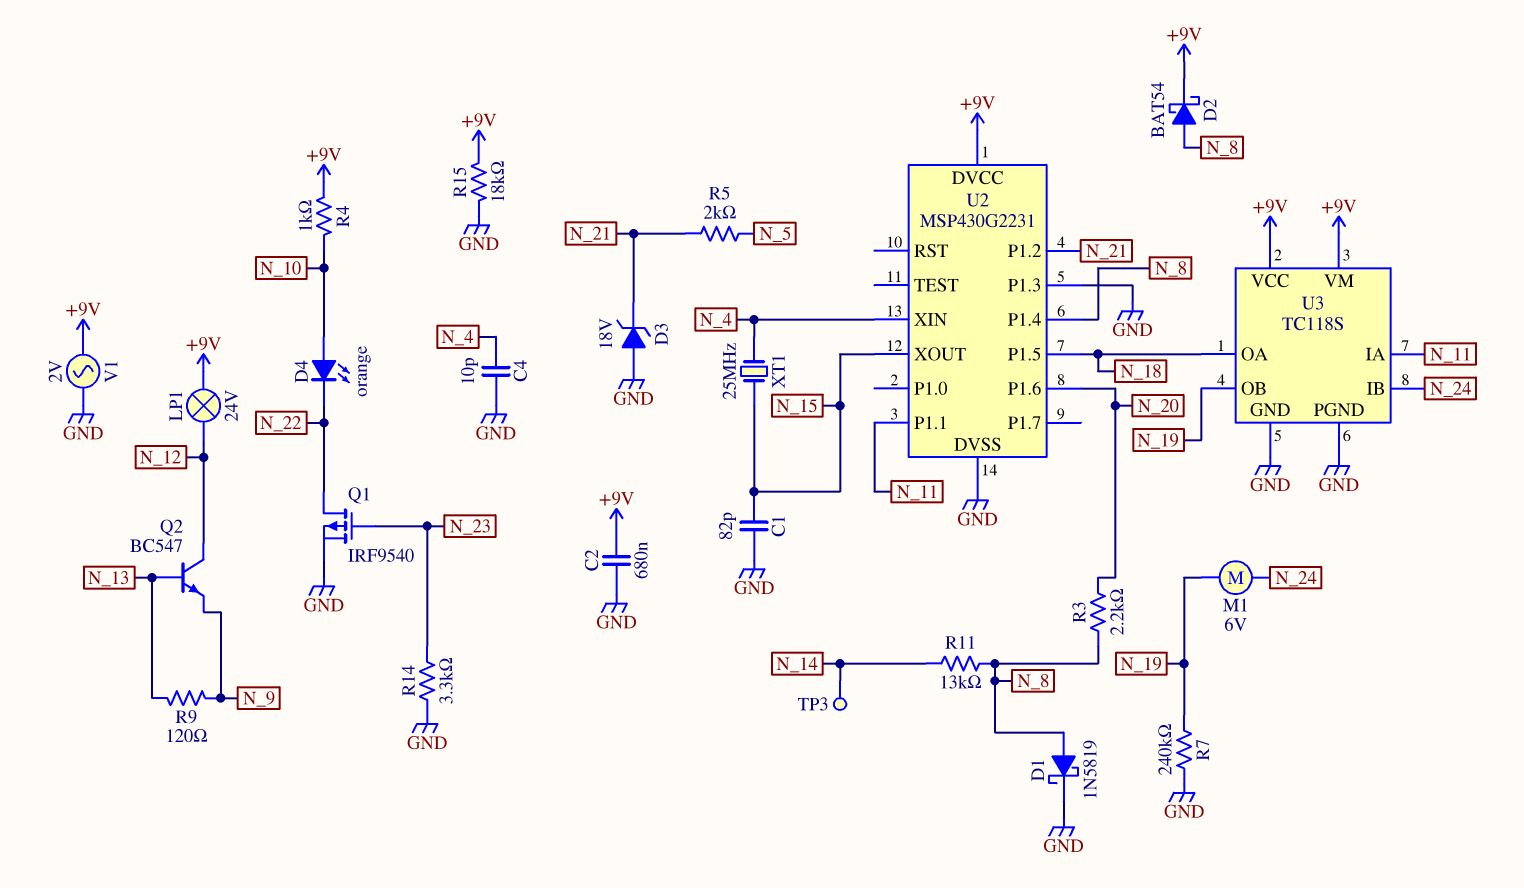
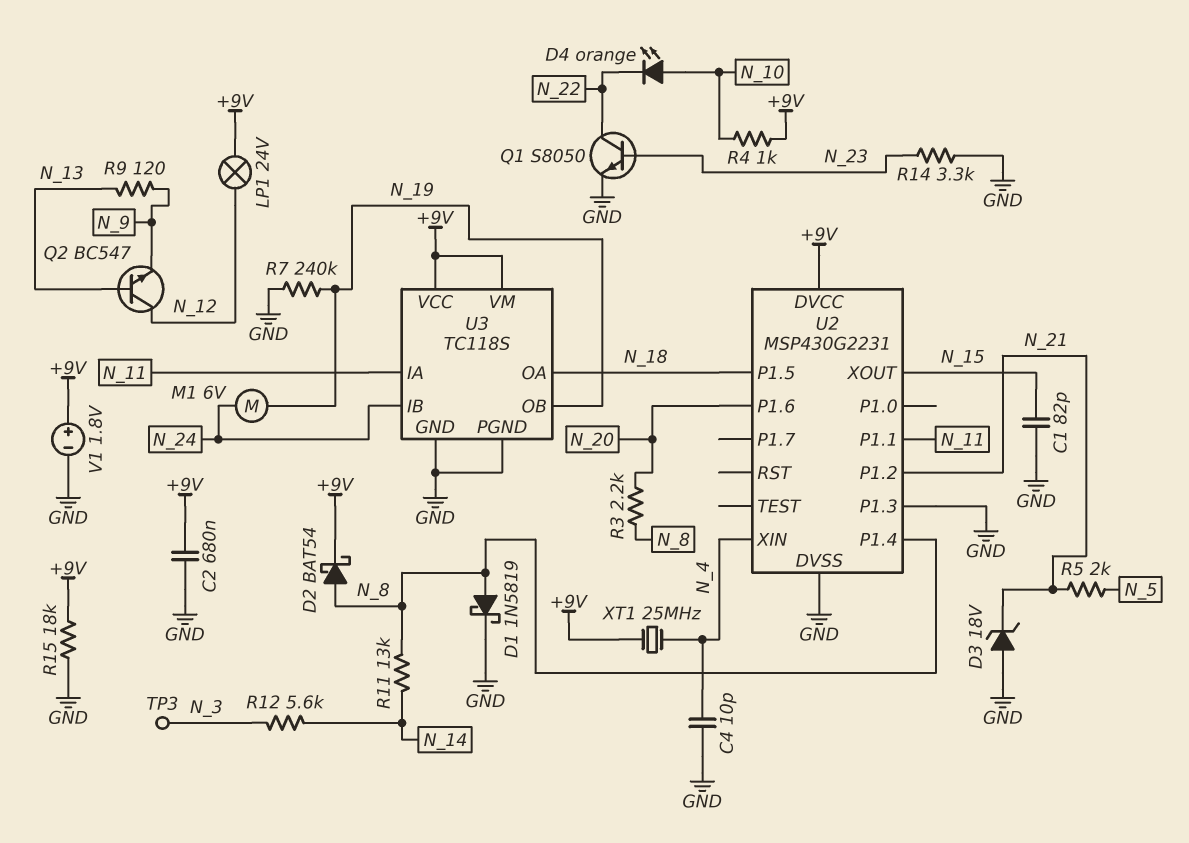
Q1: PMOS IRF9540 (G N_23, D N_22, S GND) -> NPN S8050 (B N_23, C N_22, E GND)
R12: none -> 5.6k (N_3, N_14)
TP3: test point (N_14) -> test point (N_3)
V1: AC 2V (+9V, GND) -> 1.8V (plus +9V, minus GND)
XT1: 25MHz (N_4, N_15) -> 25MHz (+9V, N_4)

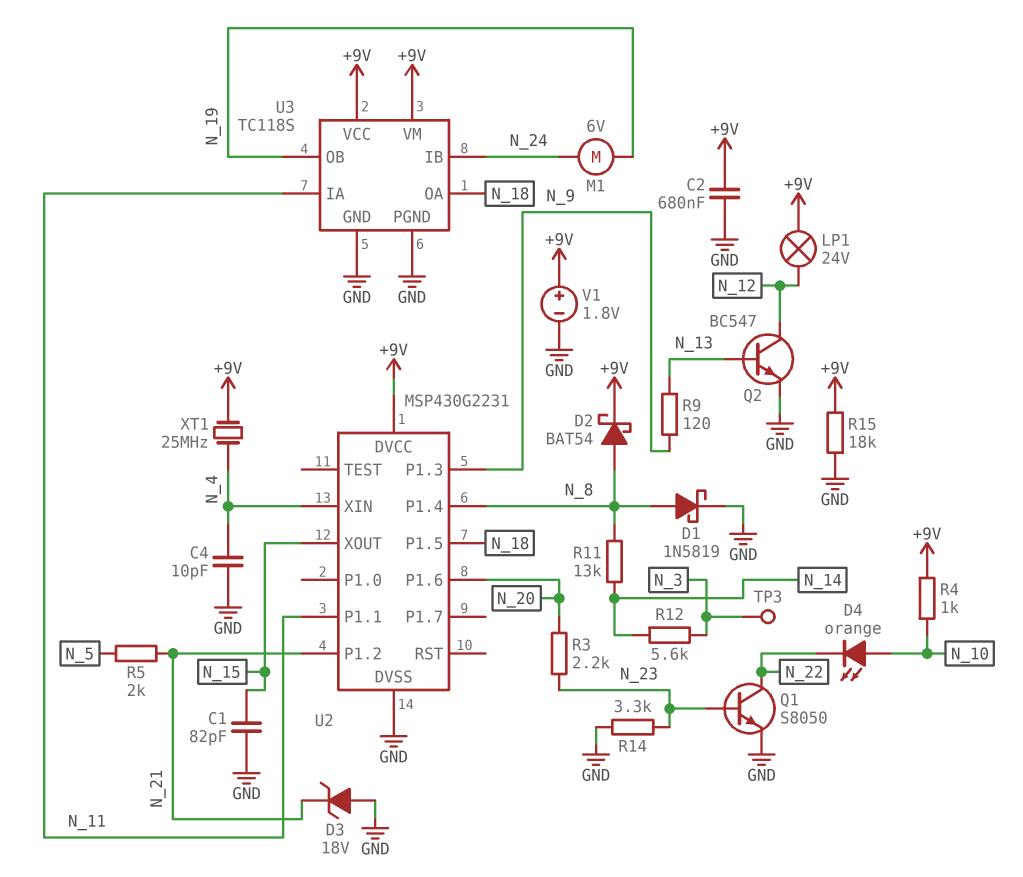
Q2: NPN BC547 (B N_13, C N_12, E N_9) -> NPN BC547 (B N_13, C N_12, E GND)
R3: 2.2k (N_8, N_20) -> 2.2k (N_20, N_23)
R7: 240k (GND, N_19) -> none
U2 pin P1.3: GND -> N_9

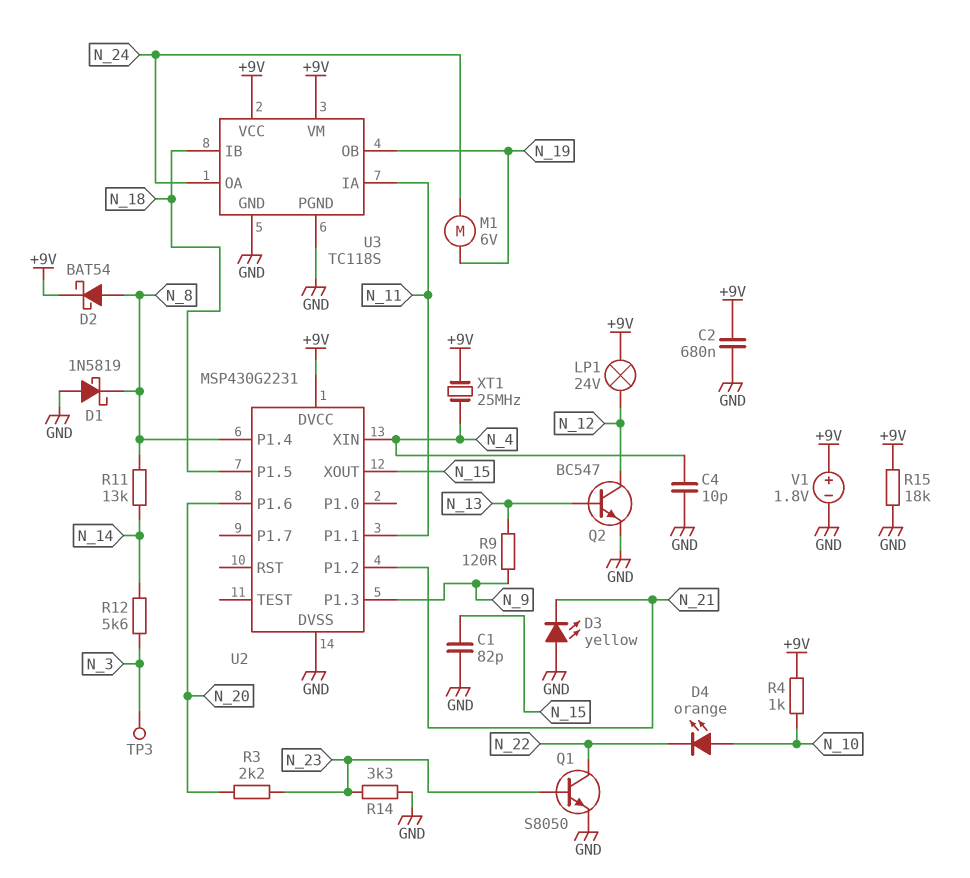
D1: schottky 1N5819 (A N_8, K GND) -> schottky 1N5819 (A GND, K N_8)
D3: zener 18V (A GND, K N_21) -> LED yellow (A GND, K N_21)
R5: 2k (N_5, N_21) -> none
U3 pin IB: N_24 -> N_18
U3 pin OA: N_18 -> N_24

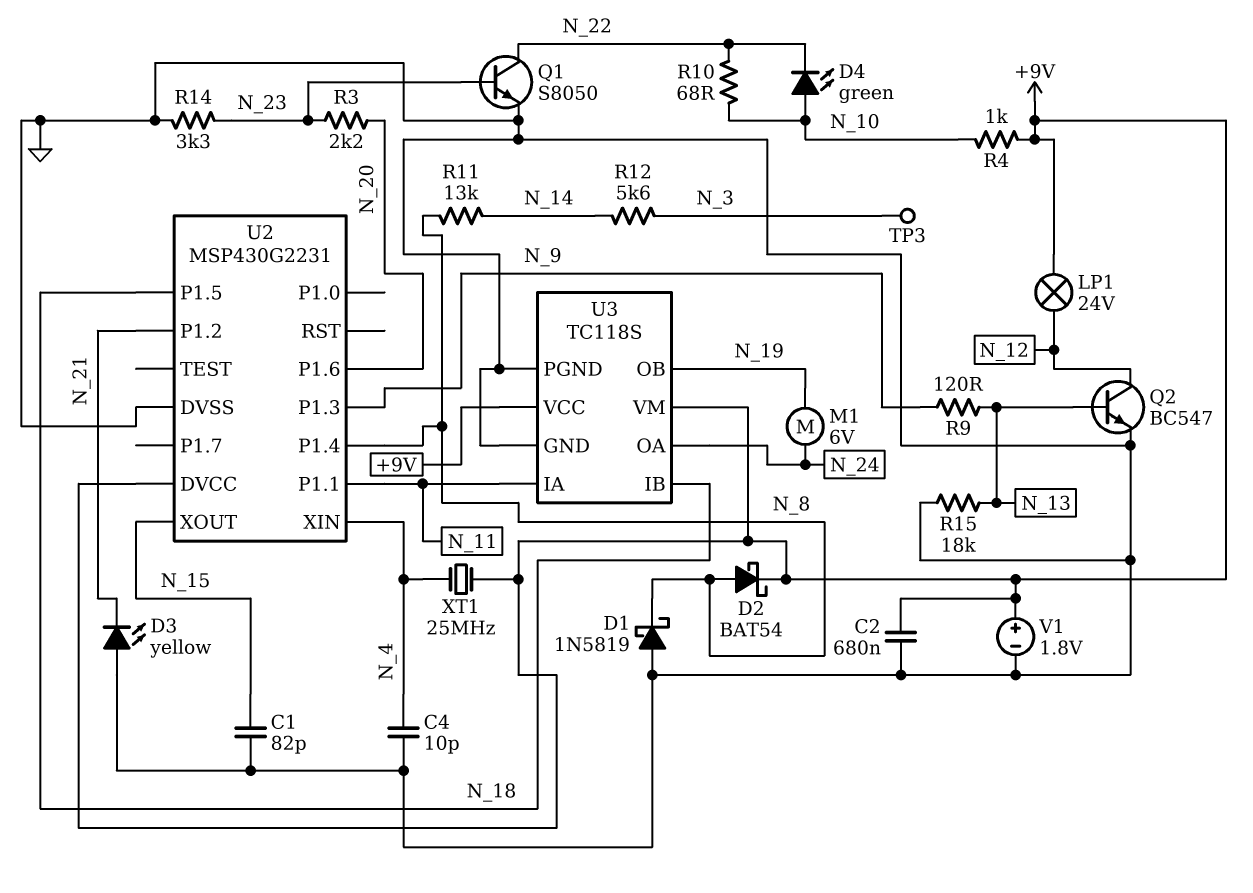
D4: LED orange (A N_10, K N_22) -> LED green (A N_10, K N_22)
R10: none -> 68 (N_10, N_22)
R15: 18k (+9V, GND) -> 18k (GND, N_13)

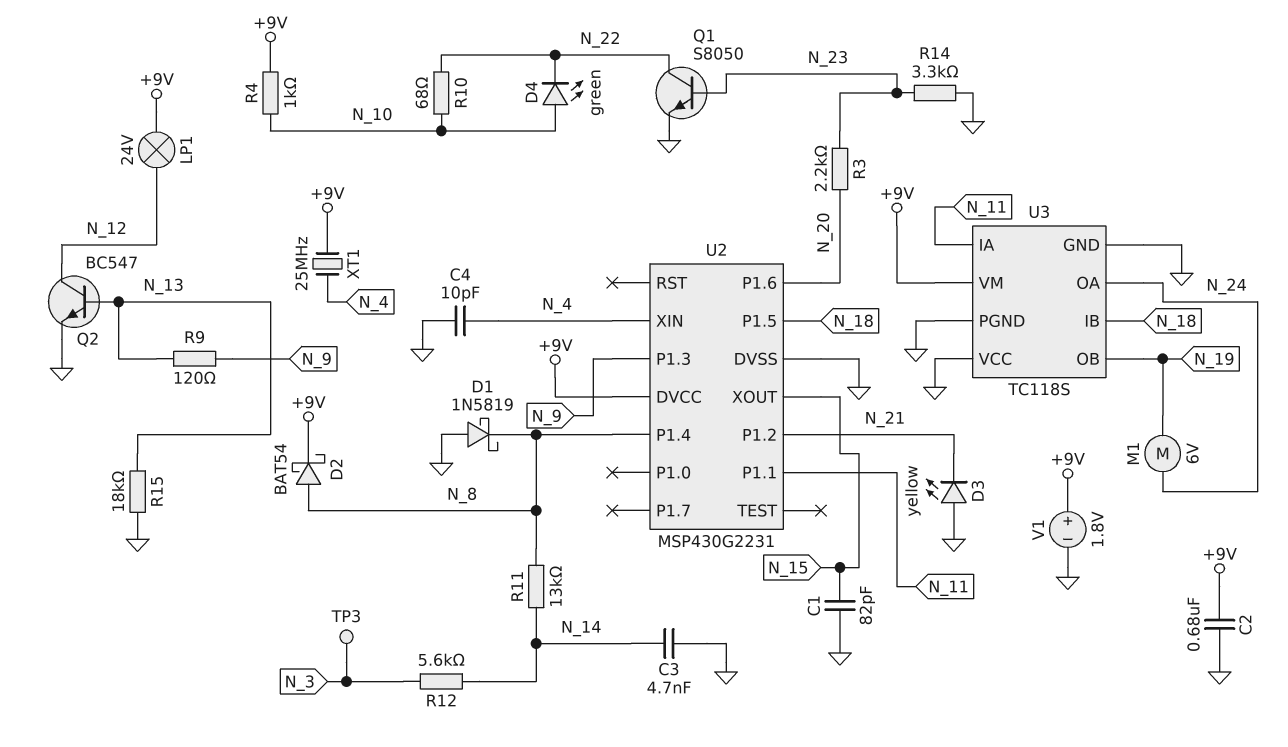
C3: none -> 4.7nF (GND, N_14)
U3 pin VCC: +9V -> GND

